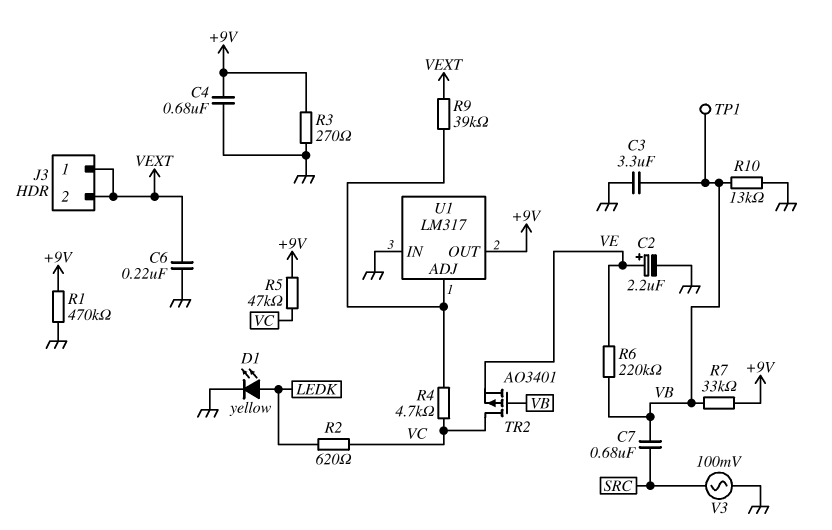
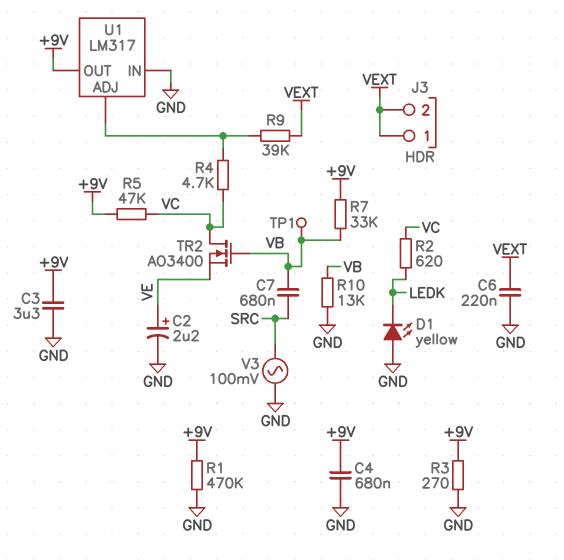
C3: 3.3uF (GND, VB) -> 3.3uF (+9V, GND)
D1: LED yellow (A LEDK, K GND) -> LED yellow (A GND, K LEDK)
R6: 220k (VB, VE) -> none
TR2: PMOS AO3401 (G VB, D VC, S VE) -> NMOS AO3400 (G VB, D VC, S VE)

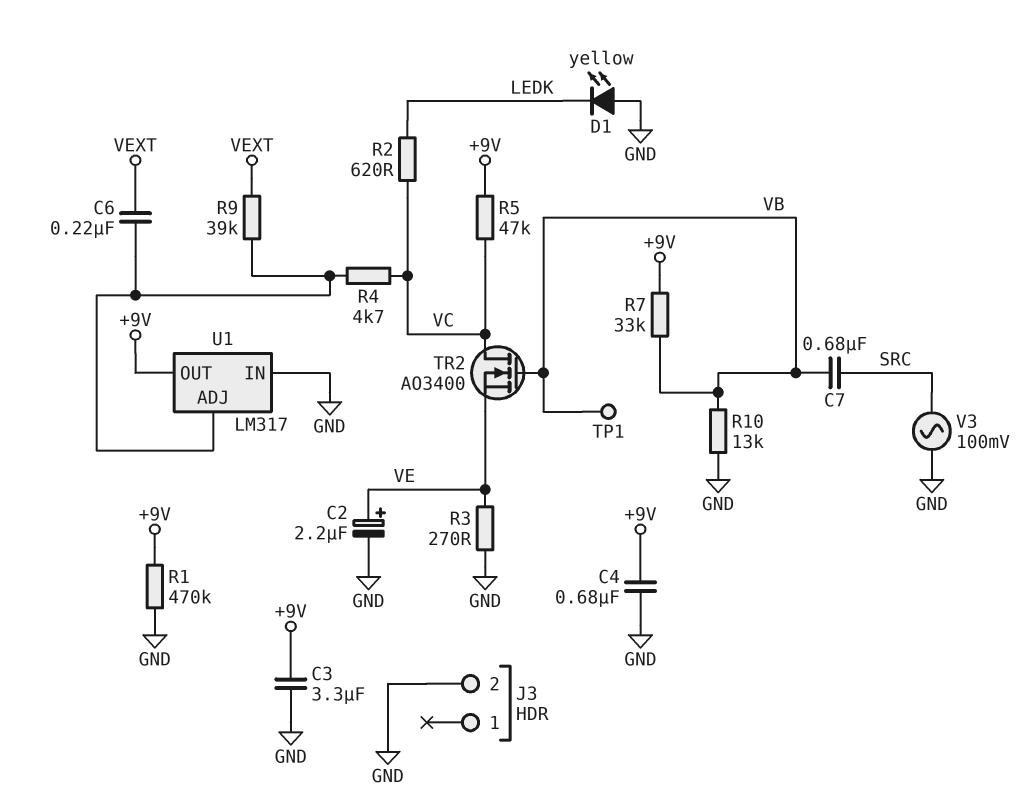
C6: 220nF (GND, VEXT) -> 220nF (U1/ADJ, VEXT)
J3 pin 1: VEXT -> none
J3 pin 2: VEXT -> GND
R3: 270 (+9V, GND) -> 270 (GND, VE)

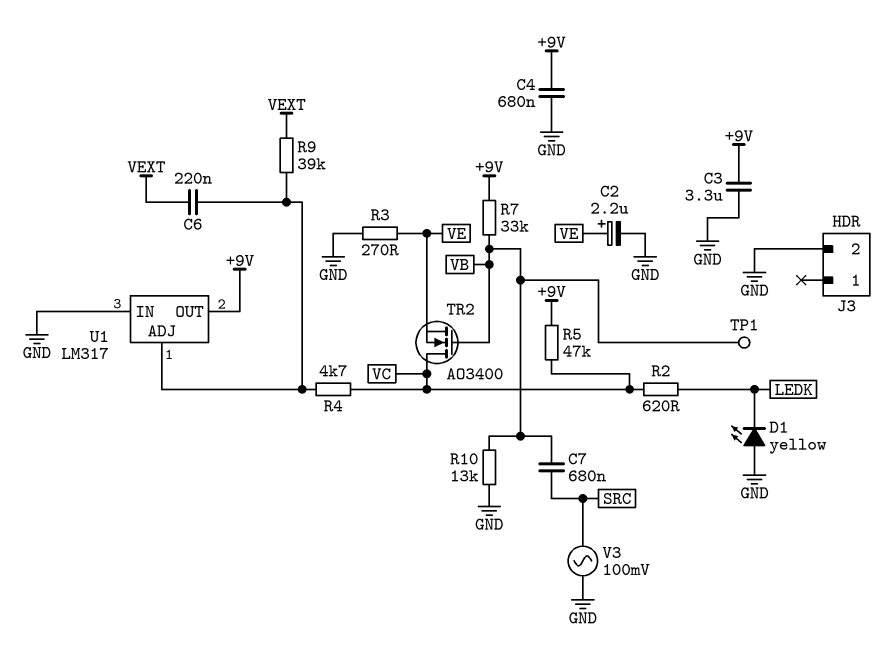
R1: 470k (+9V, GND) -> none

